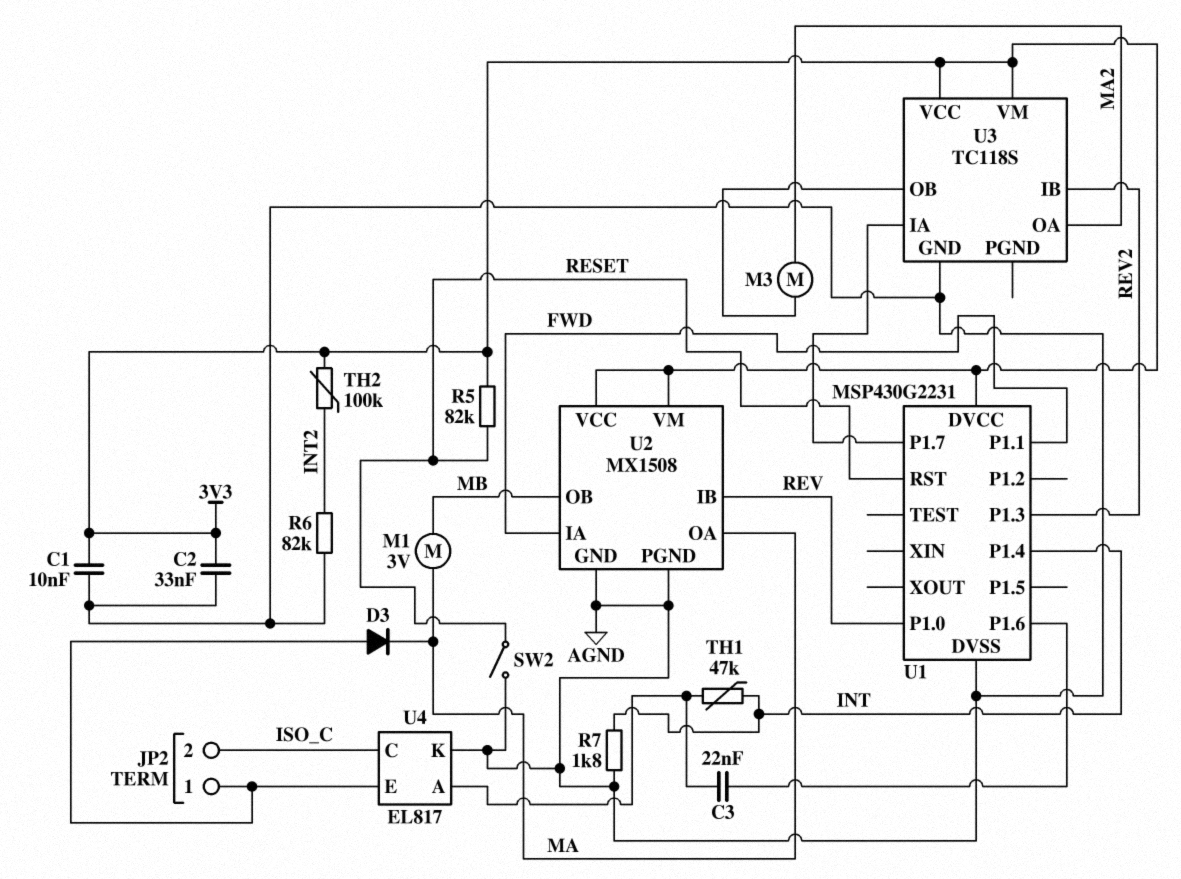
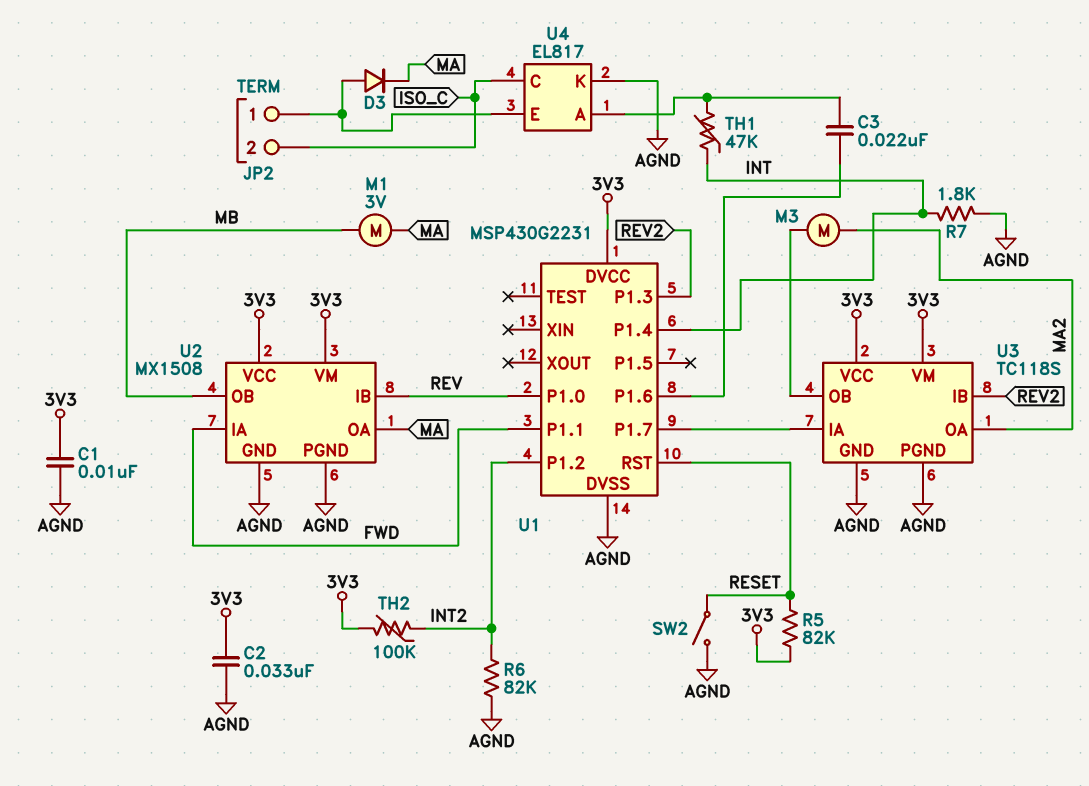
U1 pin P1.2: none -> INT2
U3 pin PGND: none -> AGND

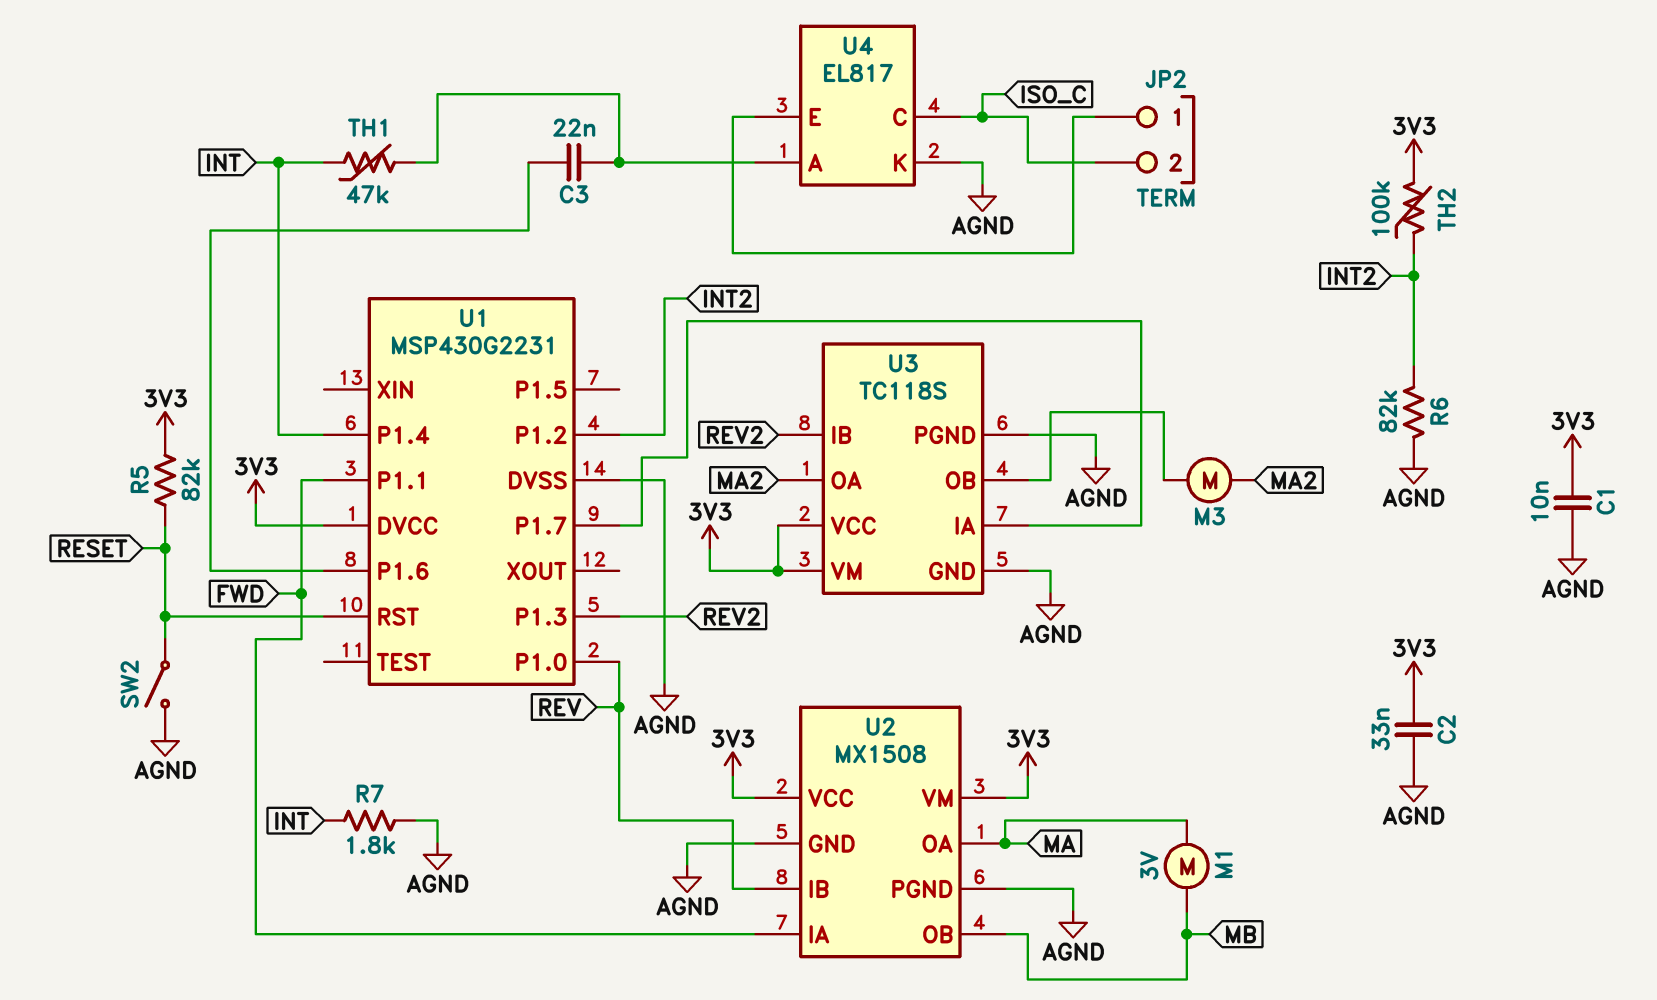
D3: diode (A JP2/1, K MA) -> none

